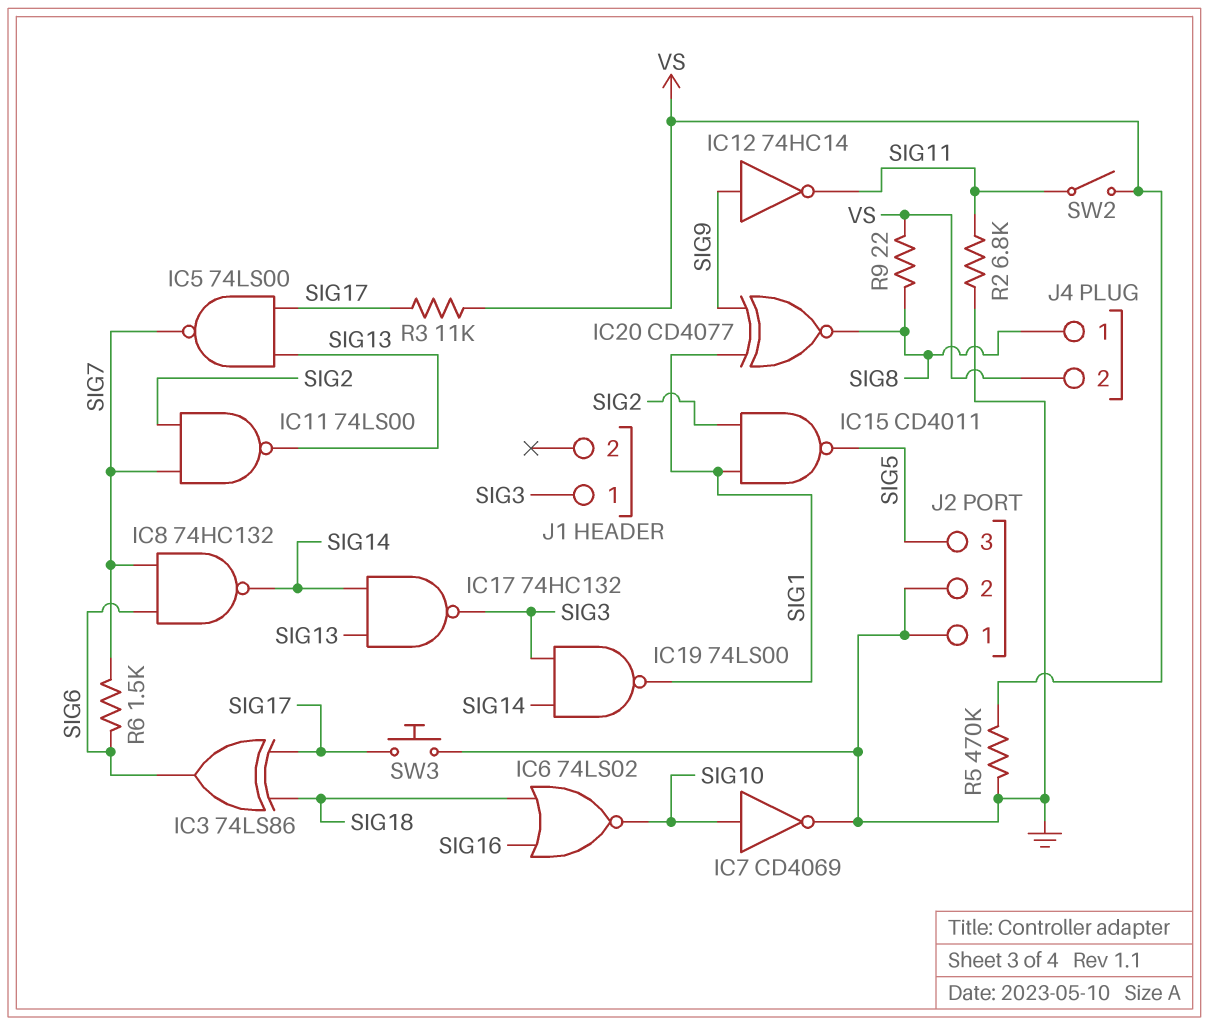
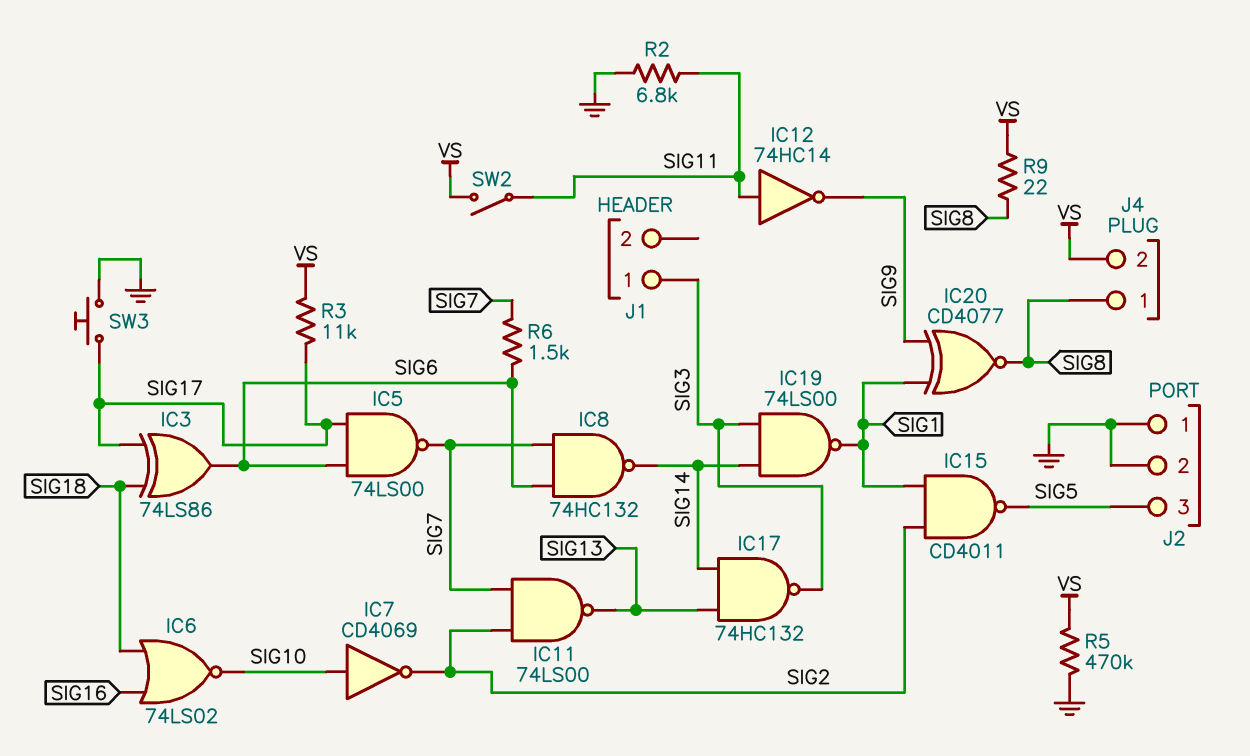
IC5: NAND 74LS00 (in SIG13, in SIG17, out SIG7) -> NAND 74LS00 (in SIG6, in SIG17, out SIG7)
IC7: NOT CD4069 (in SIG10, out GND) -> NOT CD4069 (in SIG10, out SIG2)
IC12: NOT 74HC14 (in SIG9, out SIG11) -> NOT 74HC14 (in SIG11, out SIG9)

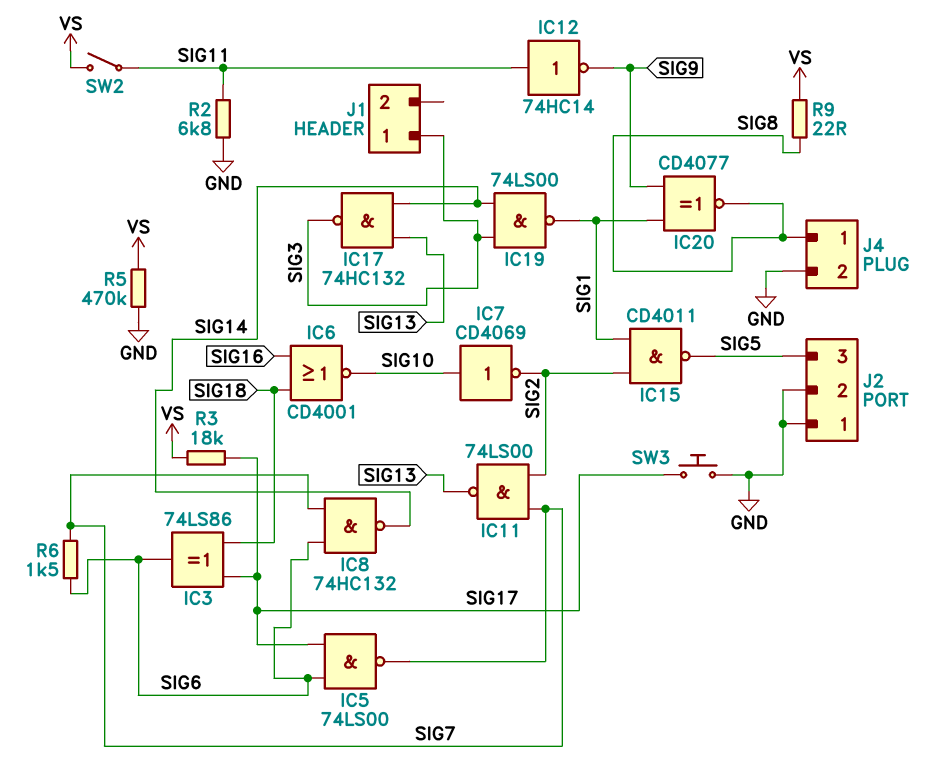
IC6: NOR 74LS02 (in SIG16, in SIG18, out SIG10) -> NOR CD4001 (in SIG16, in SIG18, out SIG10)
J4 pin 2: VS -> GND
R3: 11k (SIG17, VS) -> 18k (SIG17, VS)

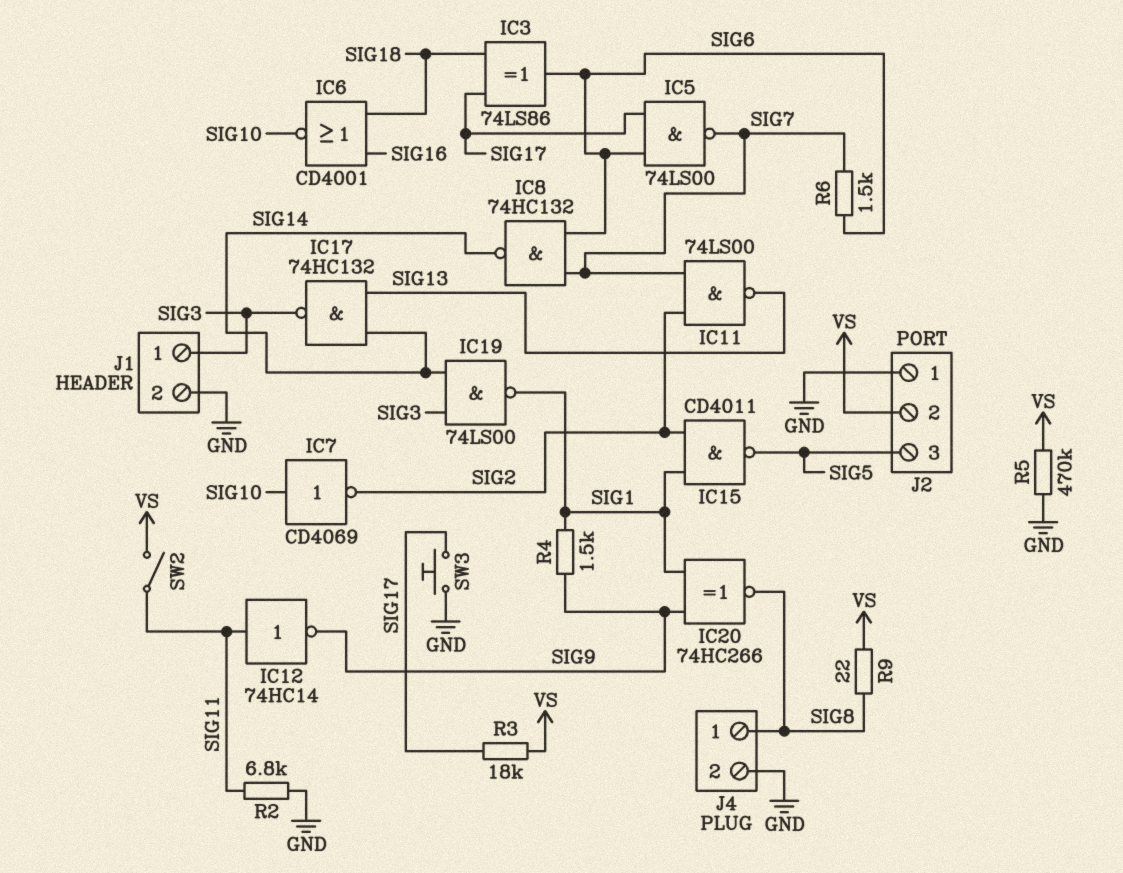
IC20: XNOR CD4077 (in SIG1, in SIG9, out SIG8) -> XNOR 74HC266 (in SIG1, in SIG9, out SIG8)
J1 pin 2: none -> GND
J2 pin 2: GND -> VS
R4: none -> 1.5k (SIG1, SIG9)

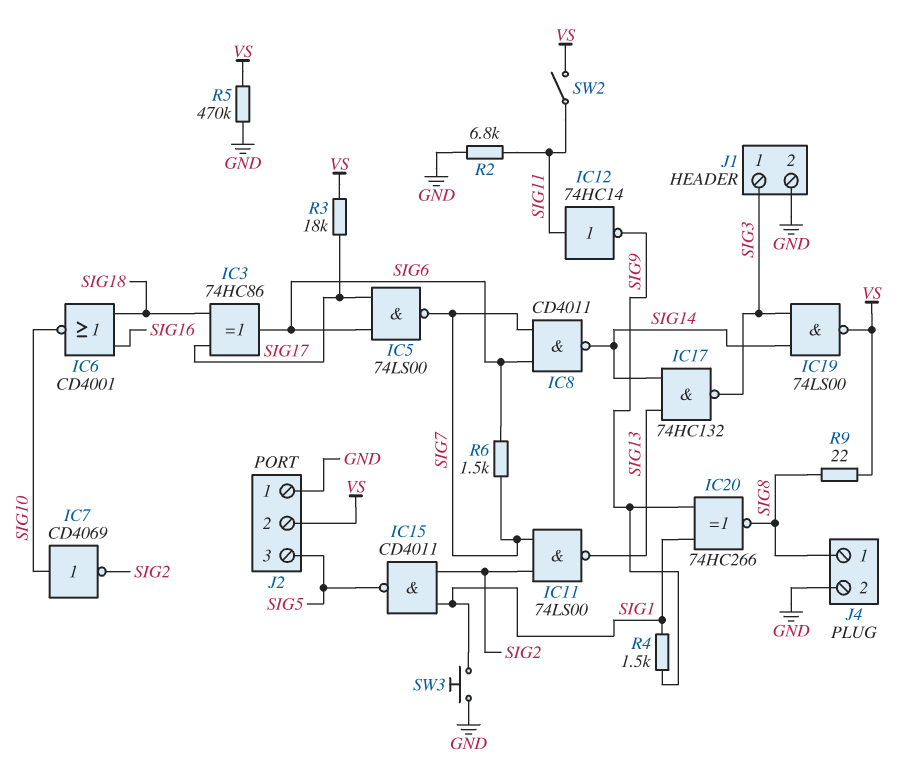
IC3: XOR 74LS86 (in SIG17, in SIG18, out SIG6) -> XOR 74HC86 (in SIG17, in SIG18, out SIG6)
IC8: NAND 74HC132 (in SIG6, in SIG7, out SIG14) -> NAND CD4011 (in SIG6, in SIG7, out SIG14)
IC19: NAND 74LS00 (in SIG3, in SIG14, out SIG1) -> NAND 74LS00 (in SIG3, in SIG14, out VS)
SW3: button (GND, SIG17) -> button (GND, SIG1)

